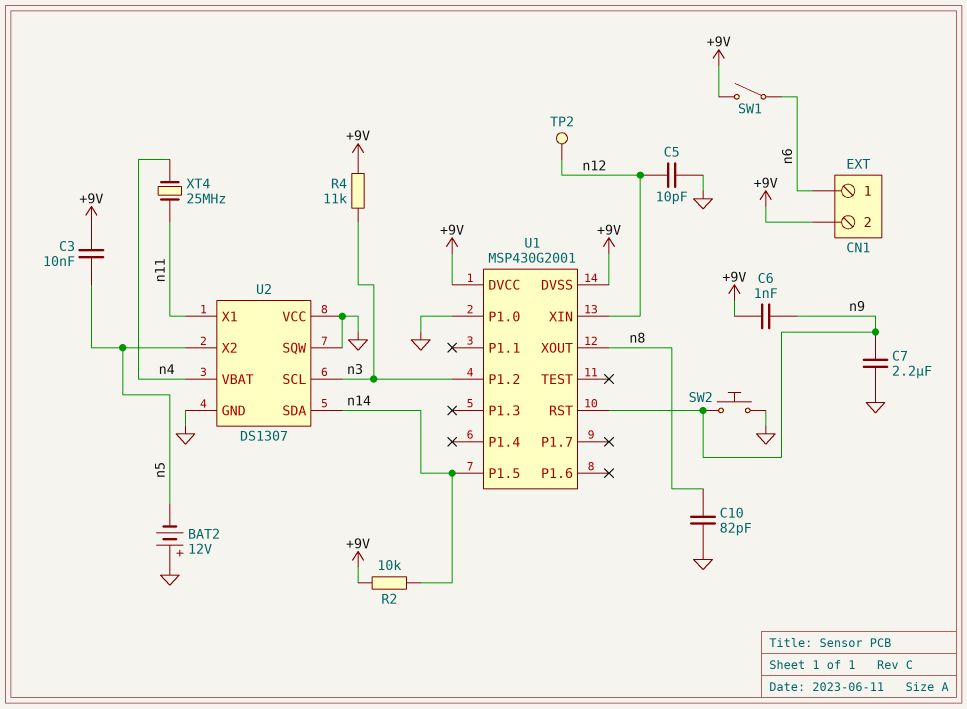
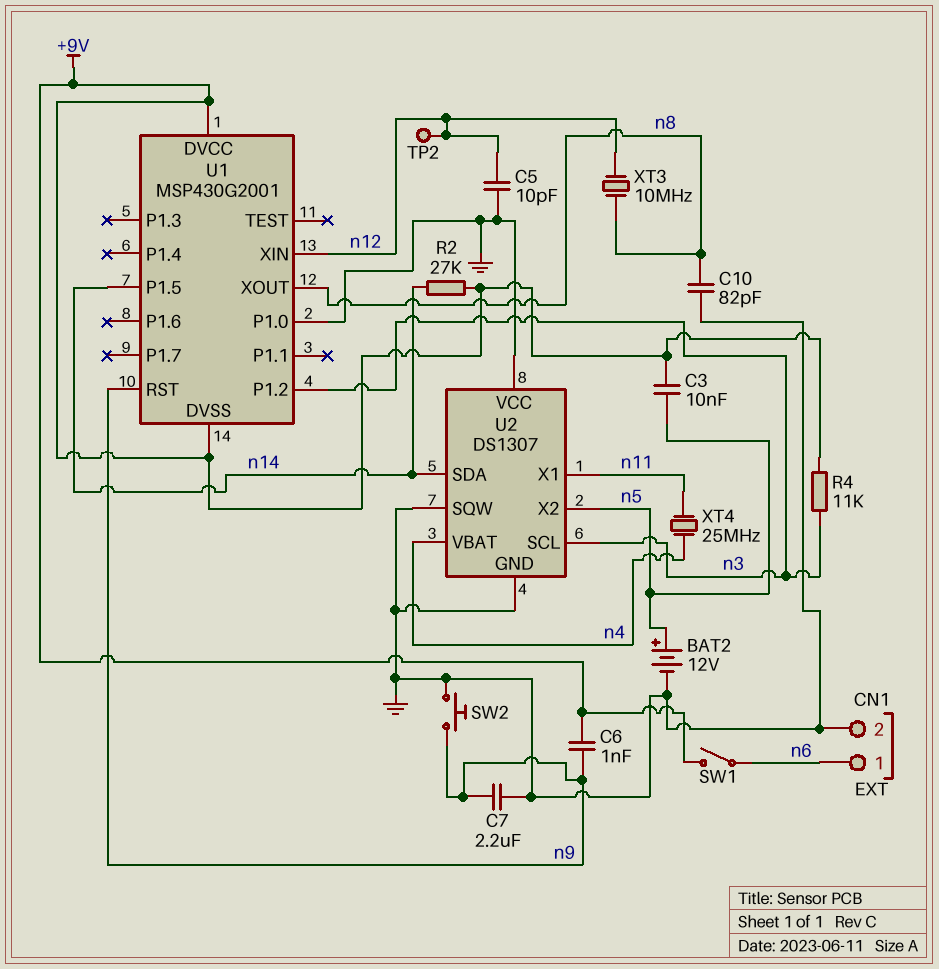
BAT2: 12V (plus GND, minus n5) -> 12V (plus n5, minus GND)
CN1 pin 2: +9V -> GND
R2: 10k (+9V, n14) -> 27k (+9V, n14)
XT3: none -> 10MHz (n8, n12)

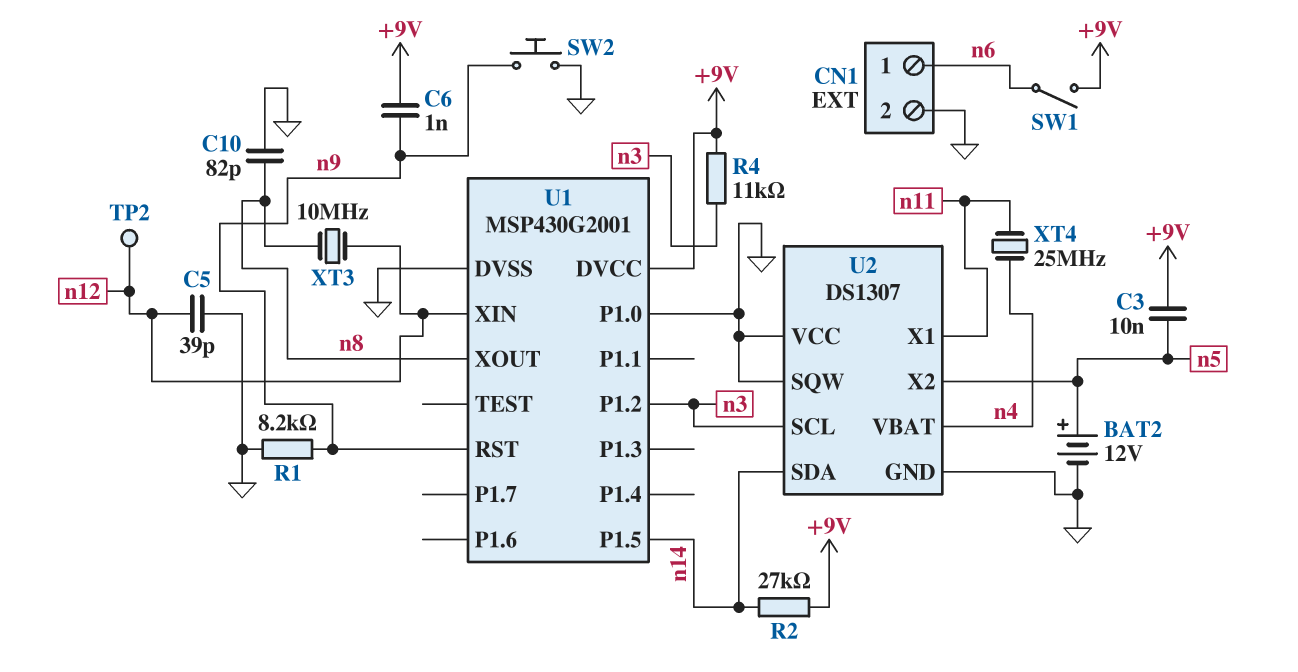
C5: 10pF (GND, n12) -> 39pF (GND, n12)
C7: 2.2uF (GND, n9) -> none
R1: none -> 8.2k (GND, n9)
U1 pin DVSS: +9V -> GND

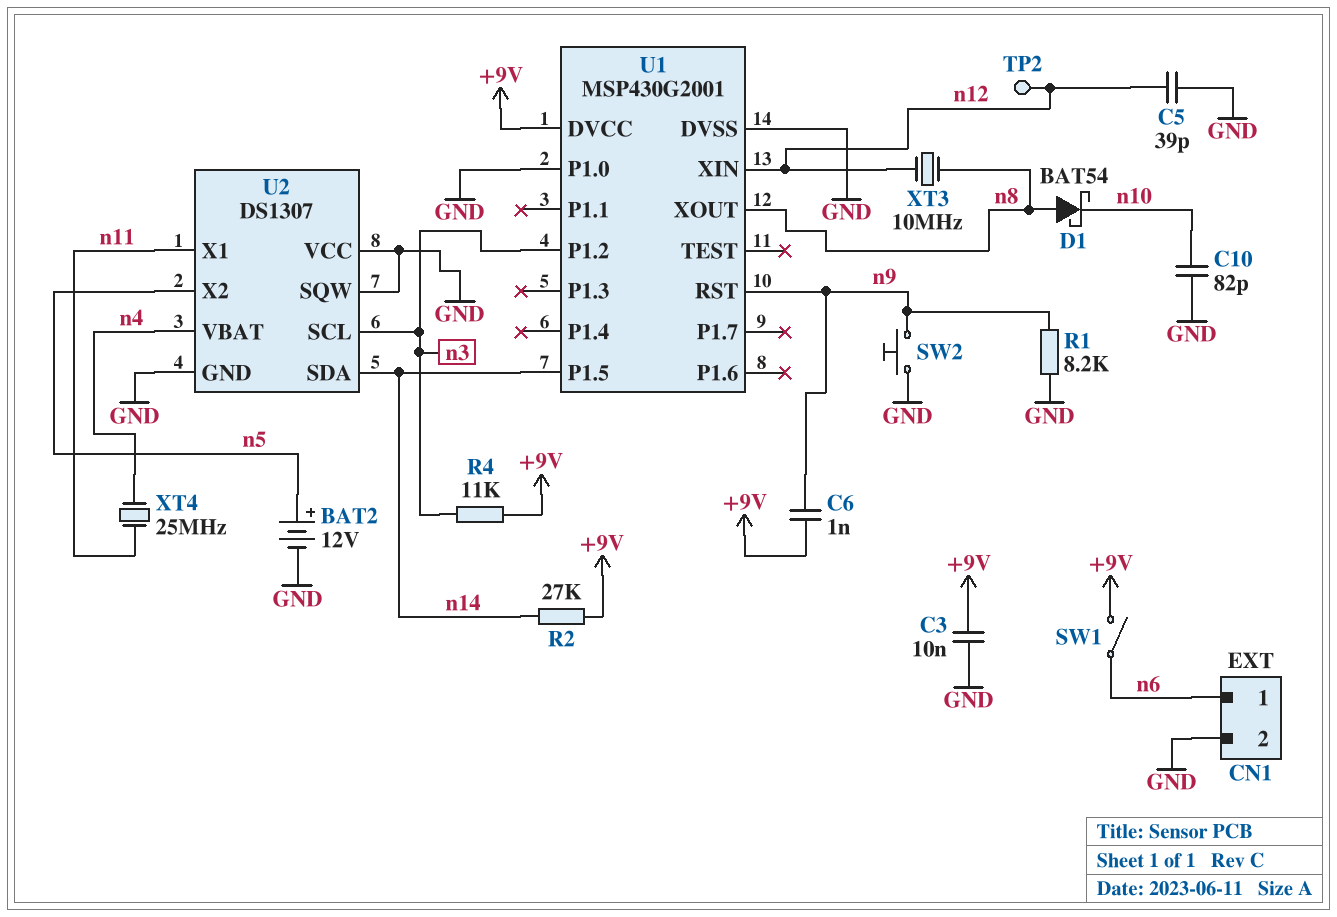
C3: 10nF (+9V, n5) -> 10nF (+9V, GND)
C10: 82pF (GND, n8) -> 82pF (GND, n10)
D1: none -> schottky BAT54 (A n8, K n10)

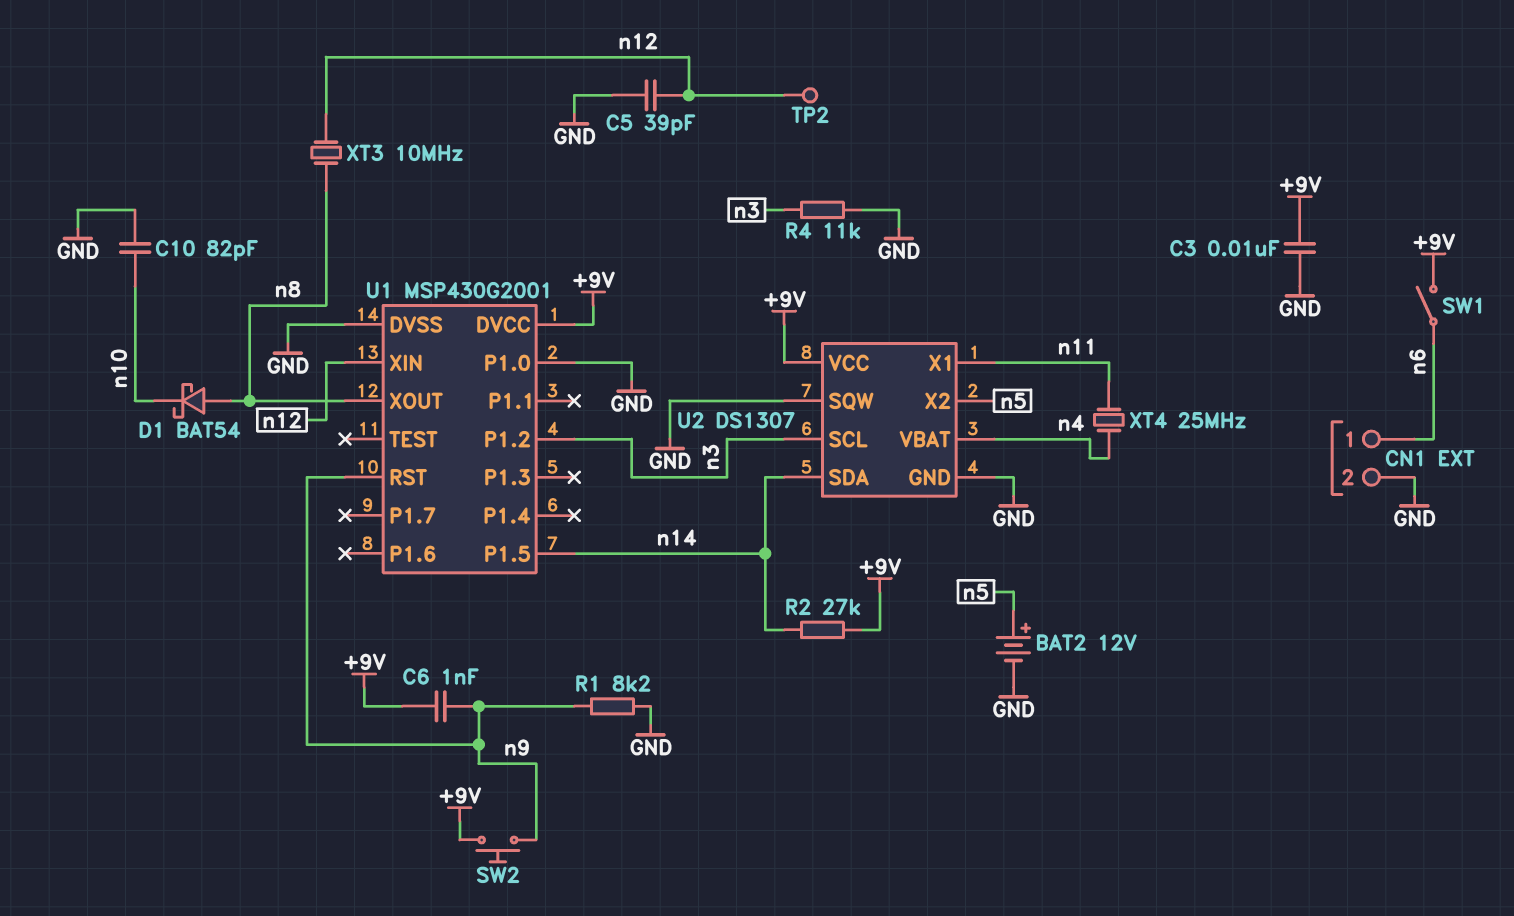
R4: 11k (+9V, n3) -> 11k (GND, n3)
SW2: button (GND, n9) -> button (+9V, n9)
U2 pin VCC: GND -> +9V

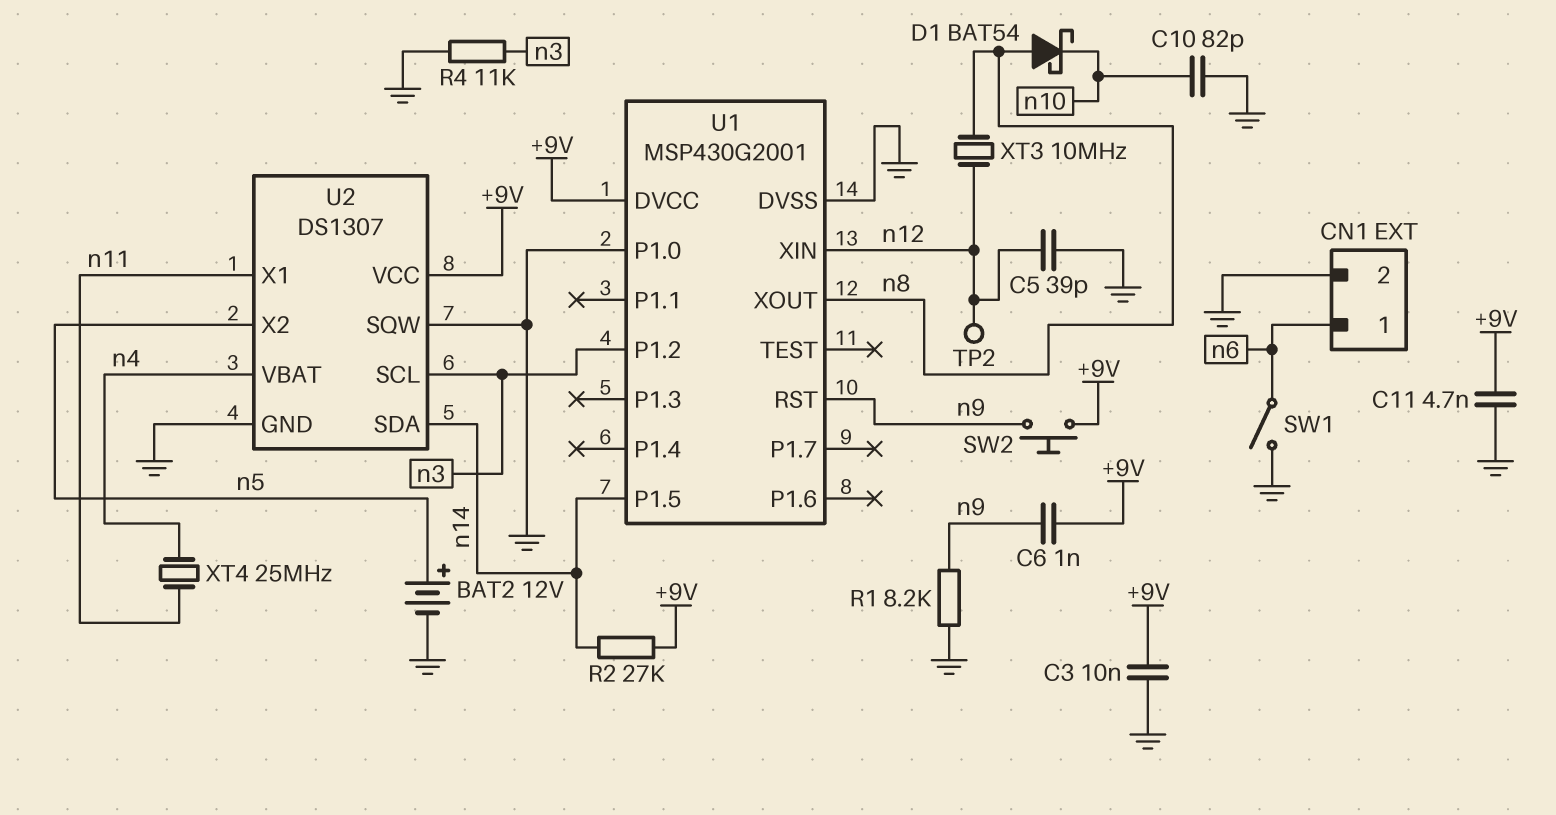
C11: none -> 4.7nF (+9V, GND)
SW1: switch (+9V, n6) -> switch (GND, n6)

